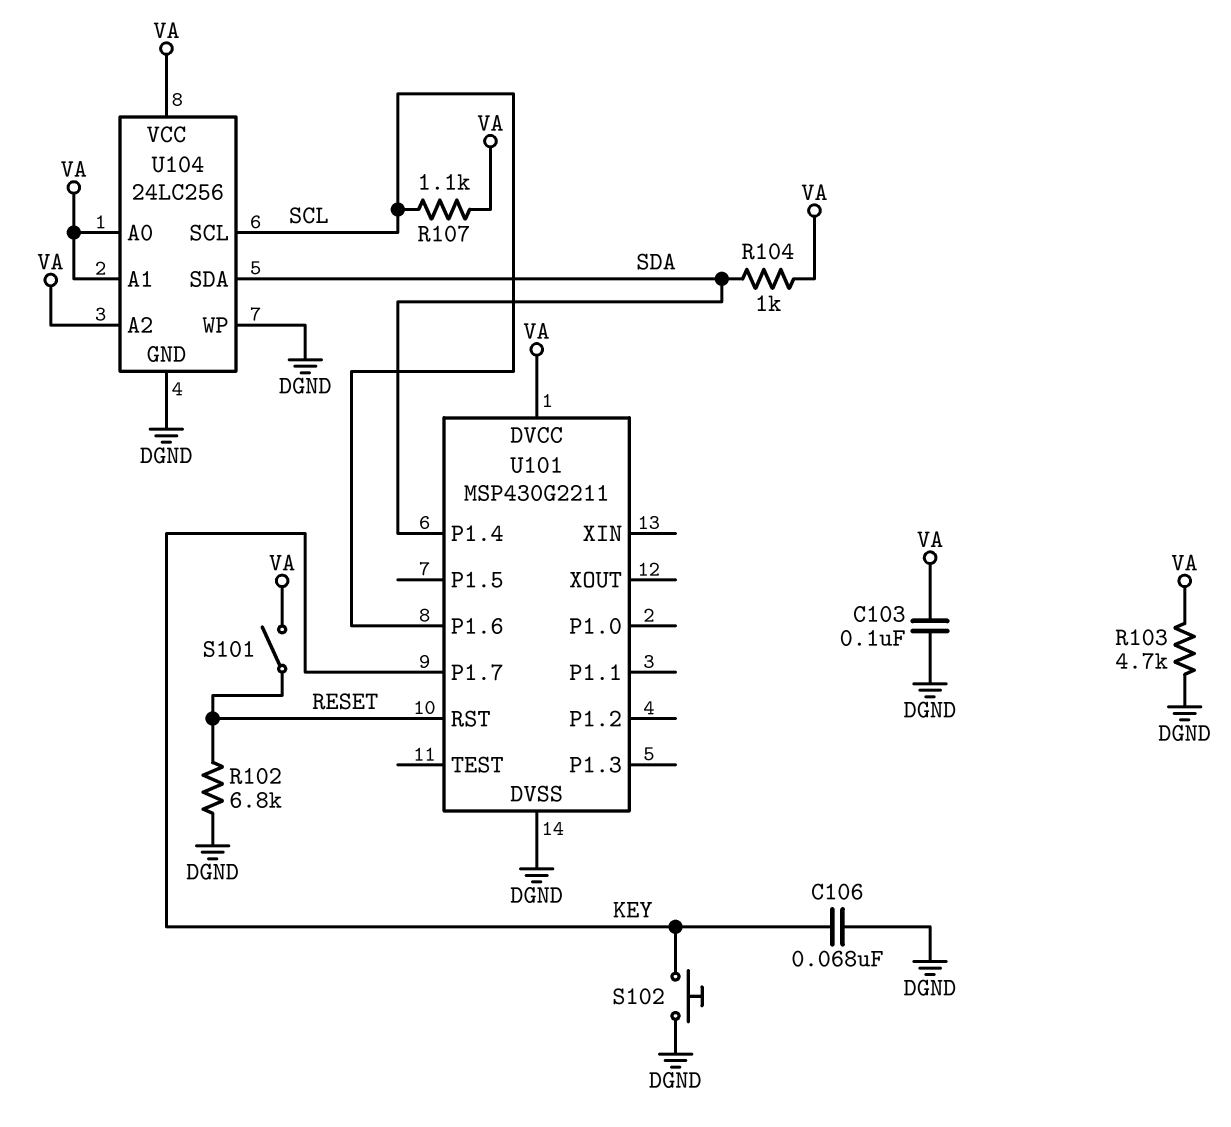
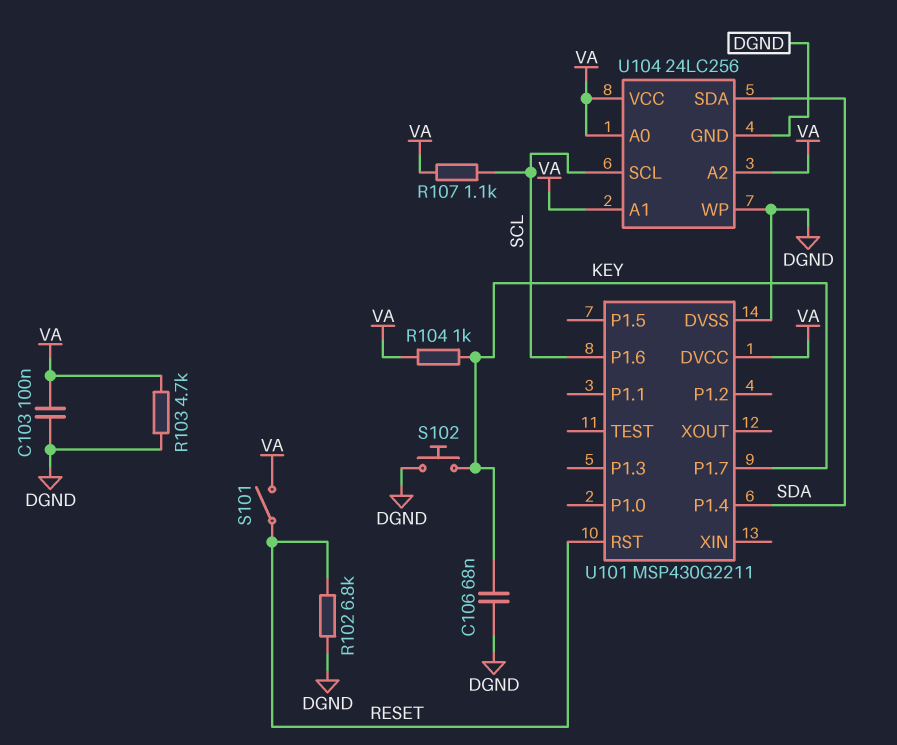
R104: 1k (SDA, VA) -> 1k (KEY, VA)

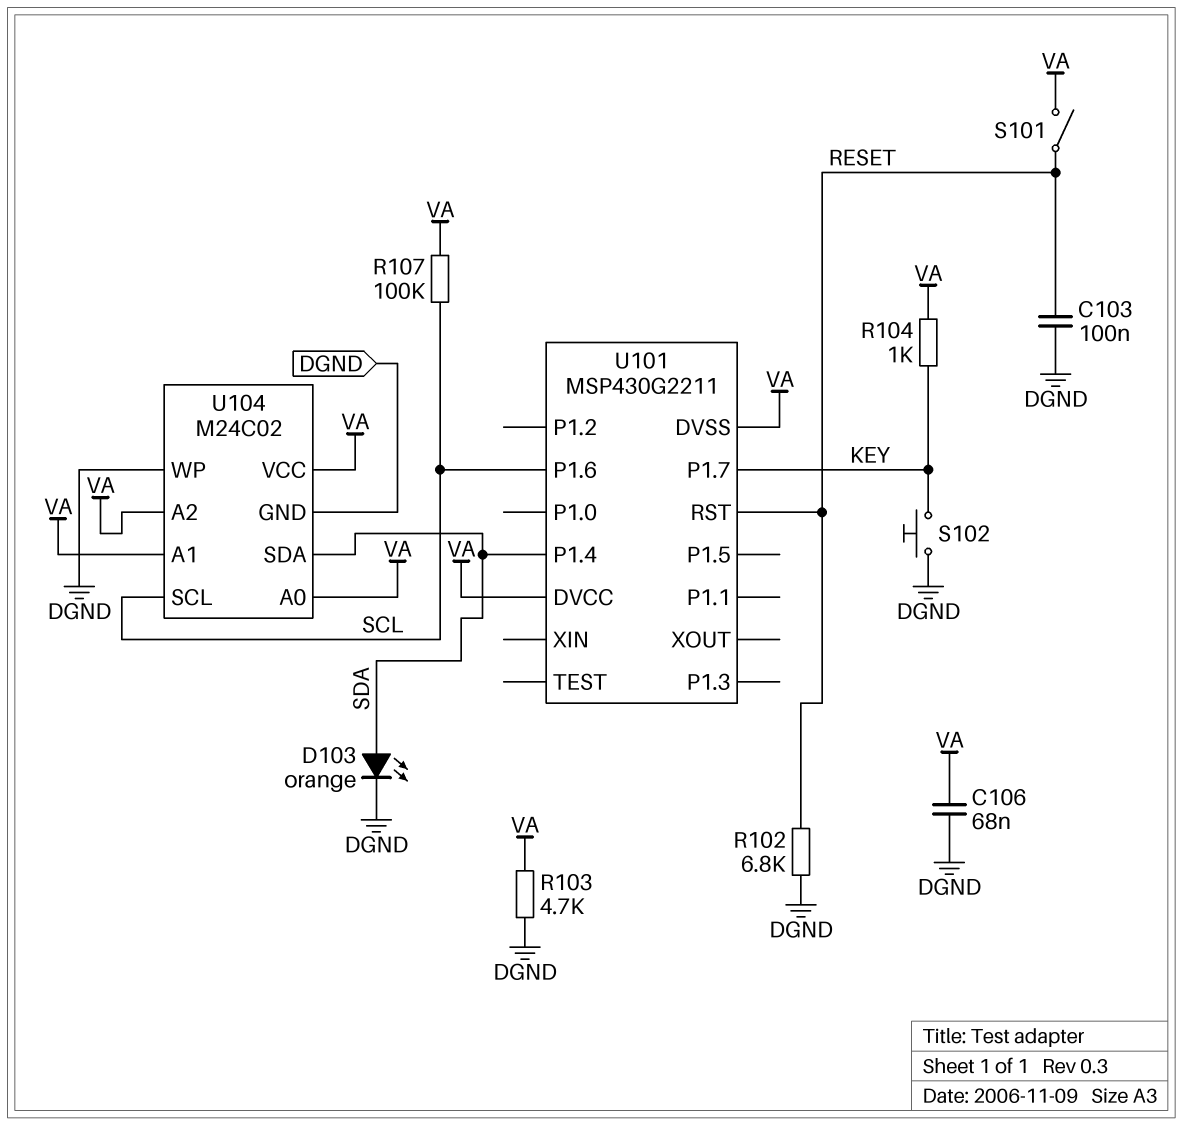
C103: 100nF (DGND, VA) -> 100nF (DGND, RESET)
C106: 68nF (DGND, KEY) -> 68nF (DGND, VA)
D103: none -> LED orange (A SDA, K DGND)
R107: 1.1k (SCL, VA) -> 100k (SCL, VA)
U101 pin DVSS: DGND -> VA
U104: 24LC256 -> M24C02

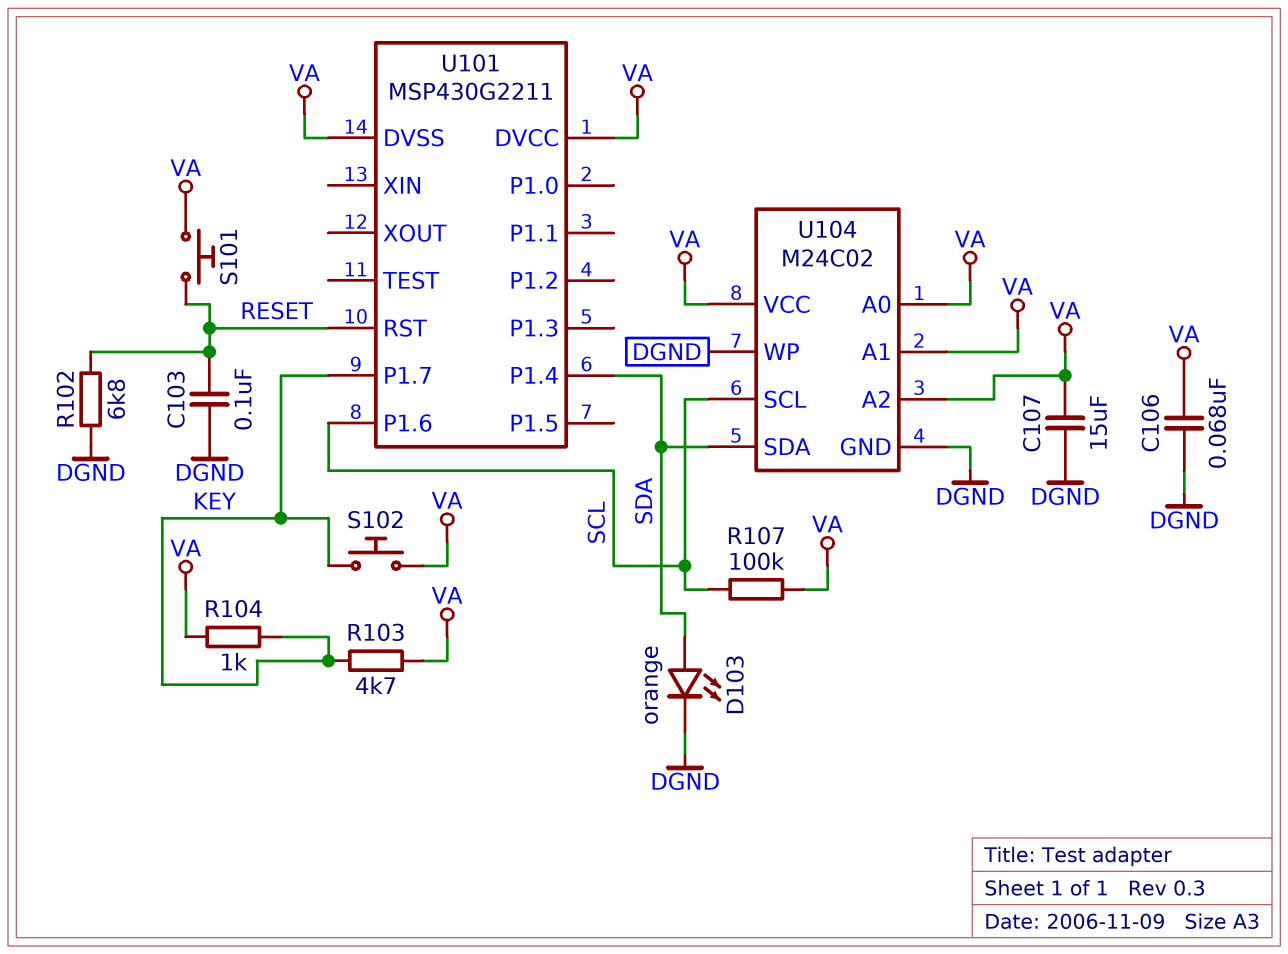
C107: none -> 15uF (DGND, VA)
R103: 4.7k (DGND, VA) -> 4.7k (KEY, VA)
S101: switch (RESET, VA) -> button (RESET, VA)
S102: button (DGND, KEY) -> button (KEY, VA)

